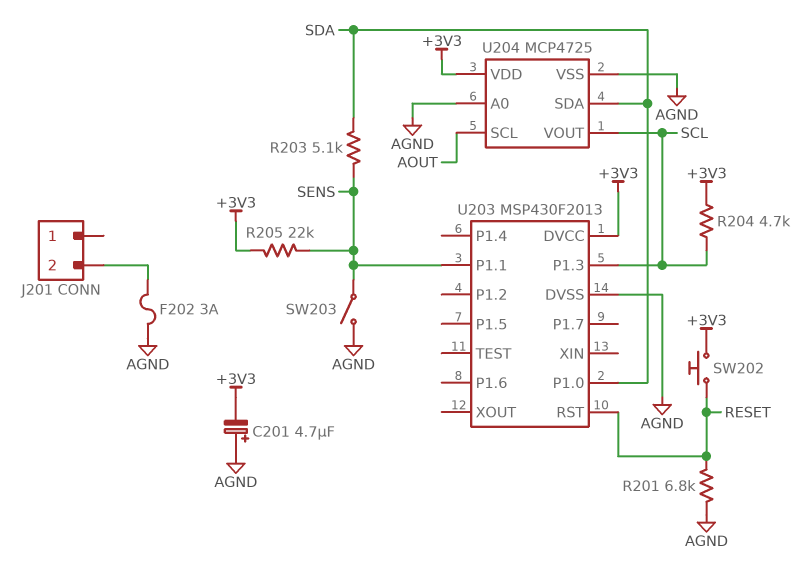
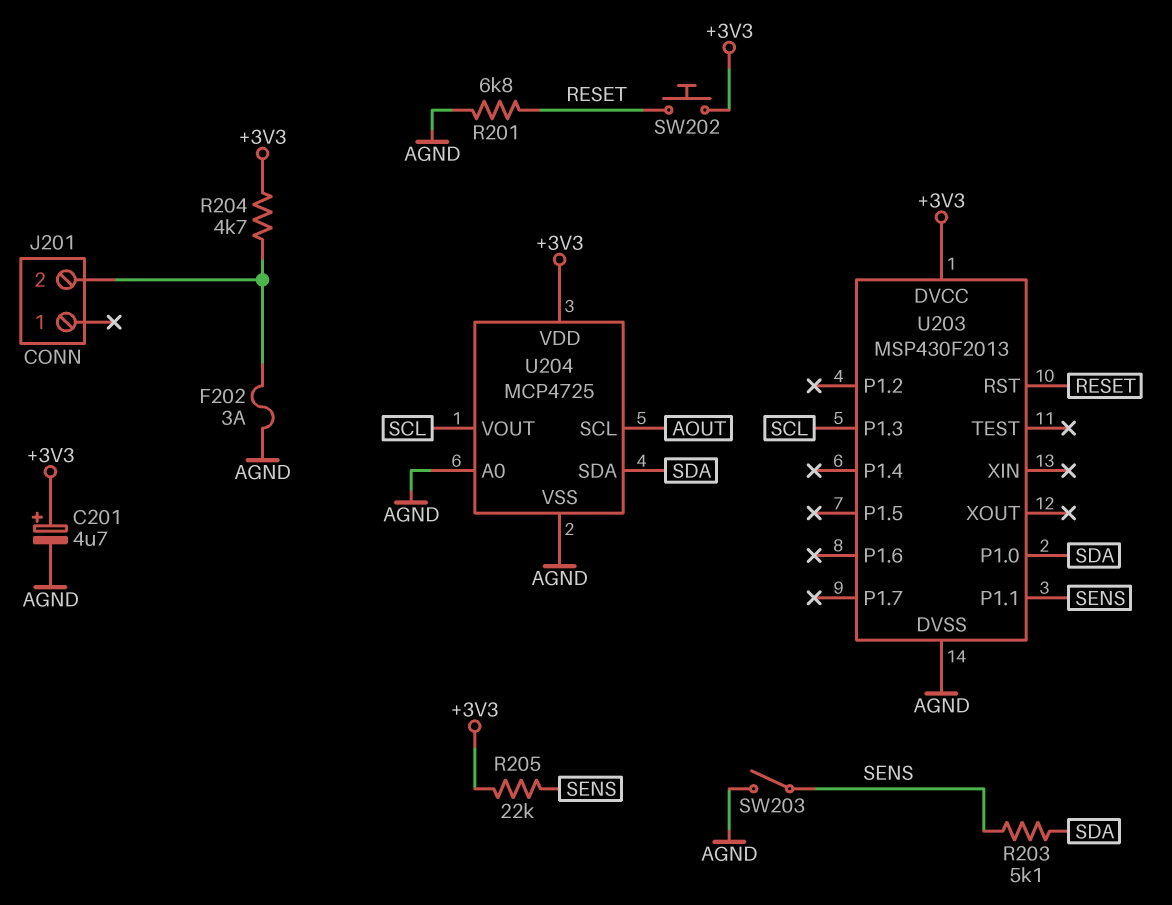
C201: 4.7uF (plus AGND, minus +3V3) -> 4.7uF (plus +3V3, minus AGND)
R204: 4.7k (+3V3, SCL) -> 4.7k (+3V3, J201/2)

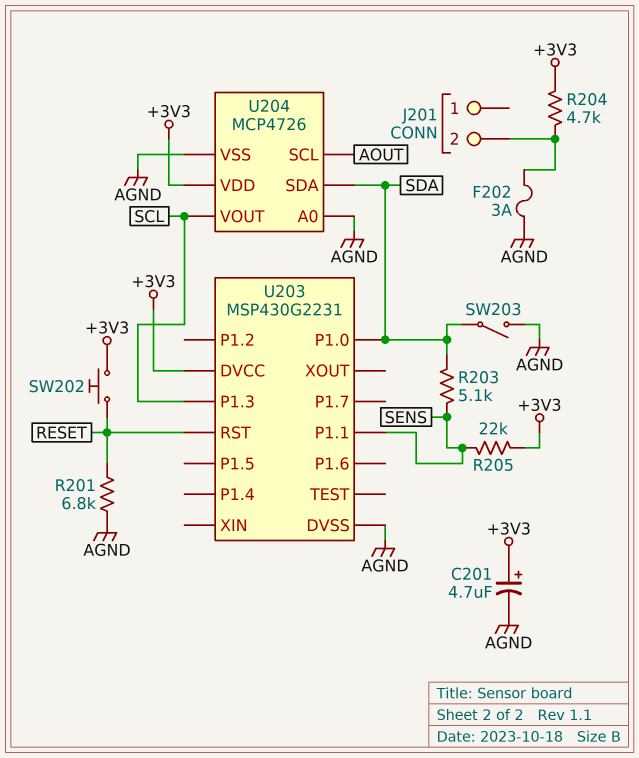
SW203: switch (AGND, SENS) -> switch (AGND, SDA)
U203: MSP430F2013 -> MSP430G2231
U204: MCP4725 -> MCP4726

